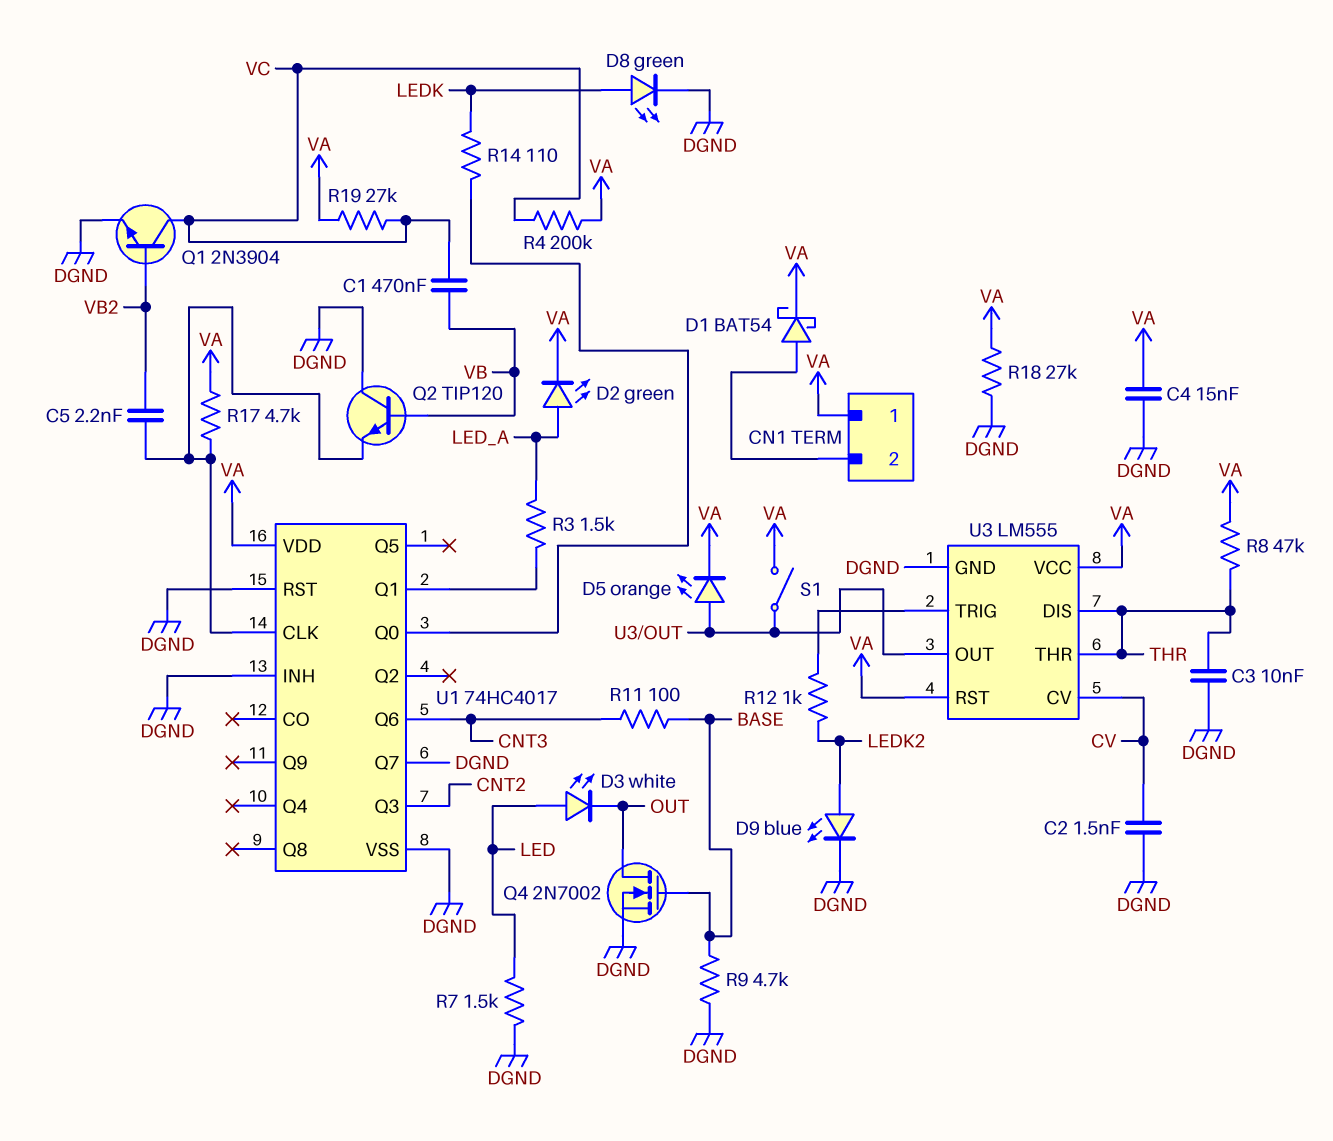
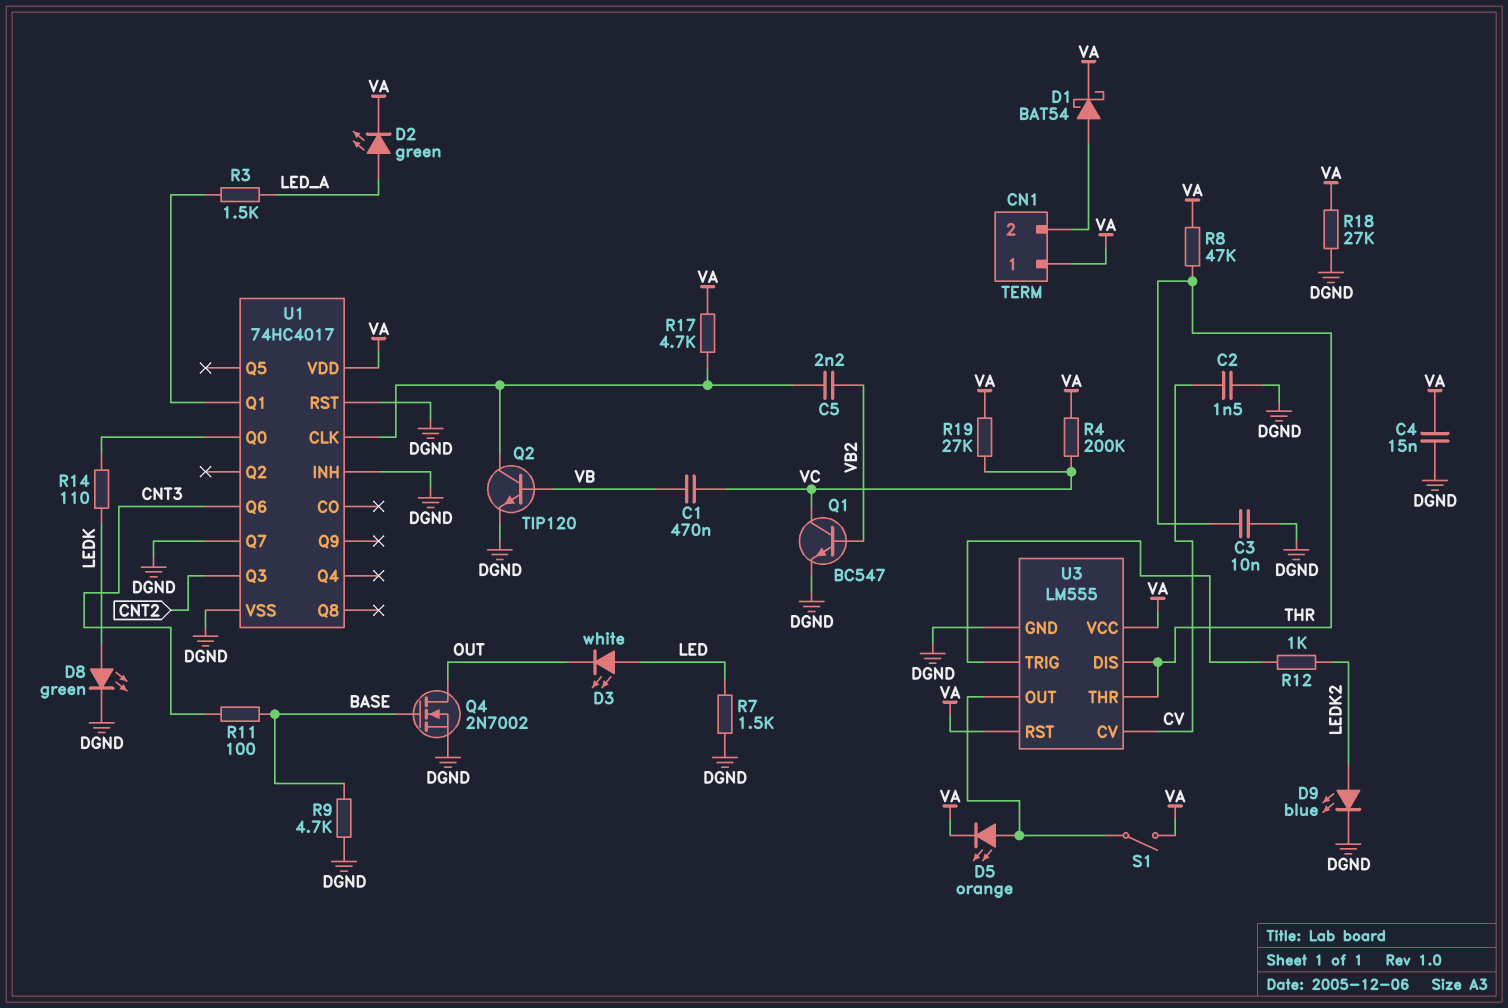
Q1: NPN 2N3904 (B VB2, C VC, E DGND) -> NPN BC547 (B VB2, C VC, E DGND)
Q2: NPN TIP120 (B VB, C DGND, E U1/CLK) -> NPN TIP120 (B VB, C U1/CLK, E DGND)

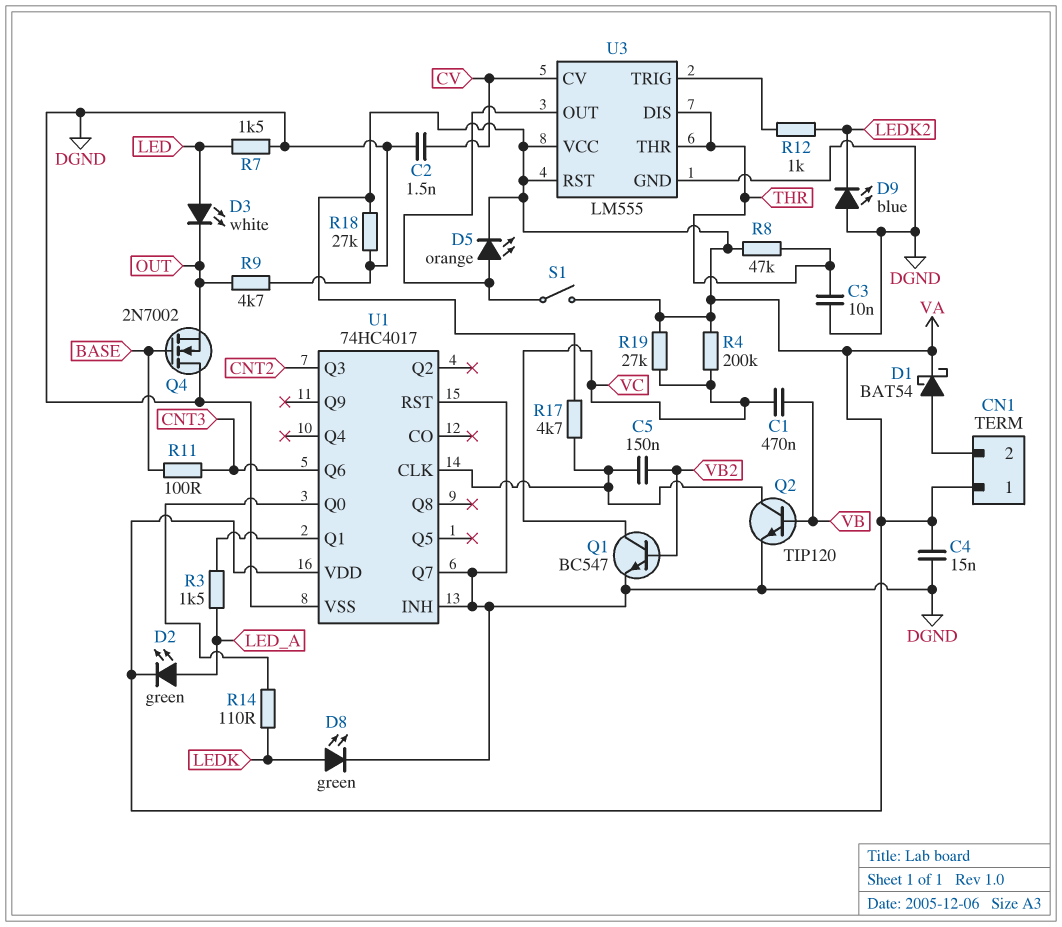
C5: 2.2nF (U1/CLK, VB2) -> 150nF (U1/CLK, VB2)
D9: LED blue (A LEDK2, K DGND) -> LED blue (A DGND, K LEDK2)
Q4: NMOS 2N7002 (G BASE, D OUT, S DGND) -> NMOS 2N7002 (G BASE, D DGND, S OUT)
R9: 4.7k (BASE, DGND) -> 4.7k (DGND, OUT)

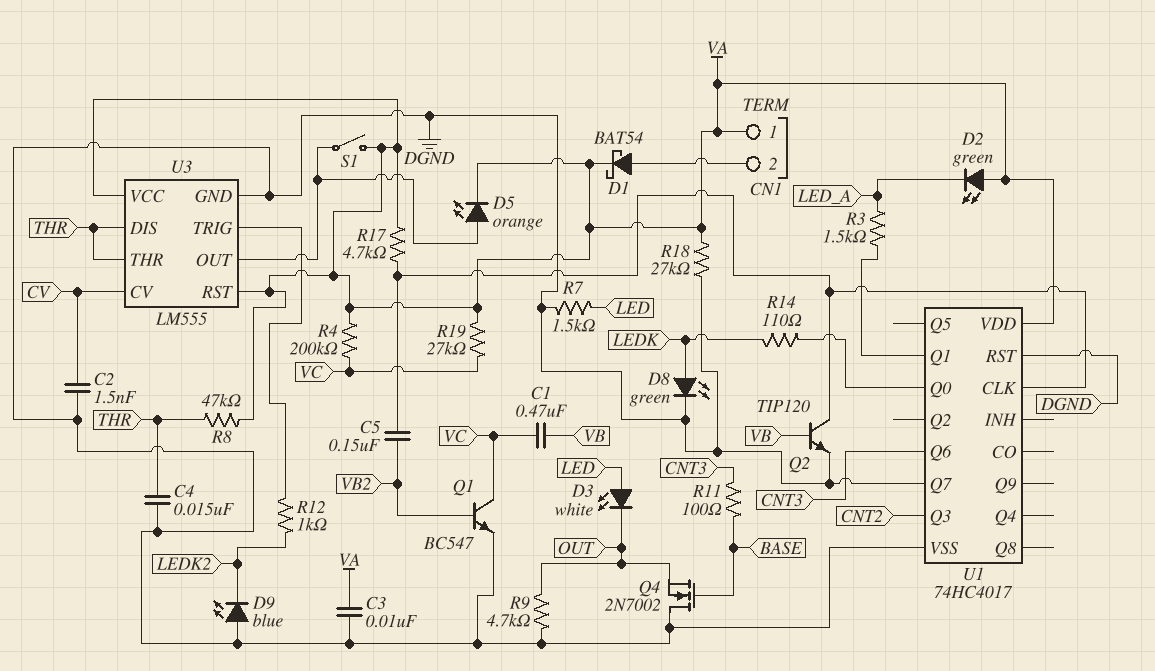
C3: 10nF (DGND, THR) -> 10nF (DGND, VA)
C4: 15nF (DGND, VA) -> 15nF (DGND, THR)
D2: LED green (A LED_A, K VA) -> LED green (A VA, K LED_A)
U1 pin INH: DGND -> none

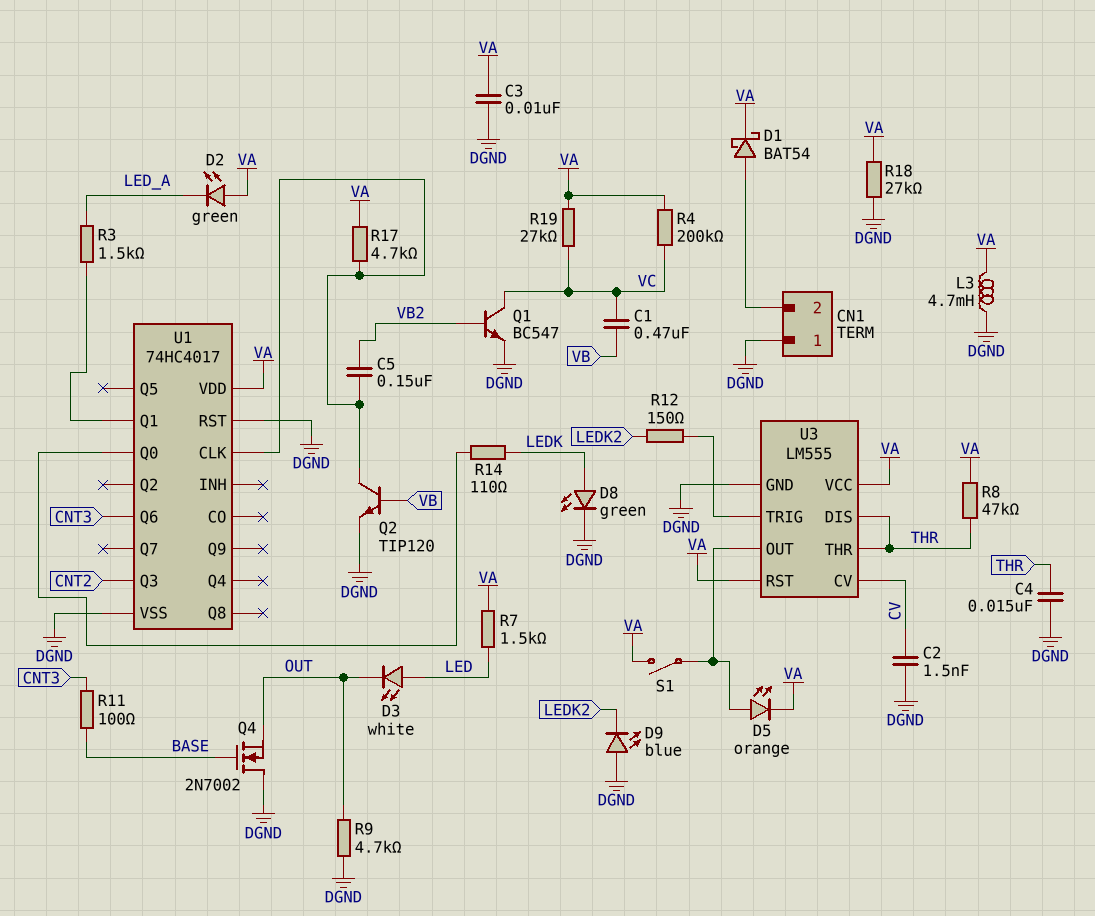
CN1 pin 1: VA -> DGND
L3: none -> 4.7mH (DGND, VA)
R7: 1.5k (DGND, LED) -> 1.5k (LED, VA)
R12: 1k (LEDK2, U3/TRIG) -> 150 (LEDK2, U3/TRIG)
U1 pin Q7: DGND -> none

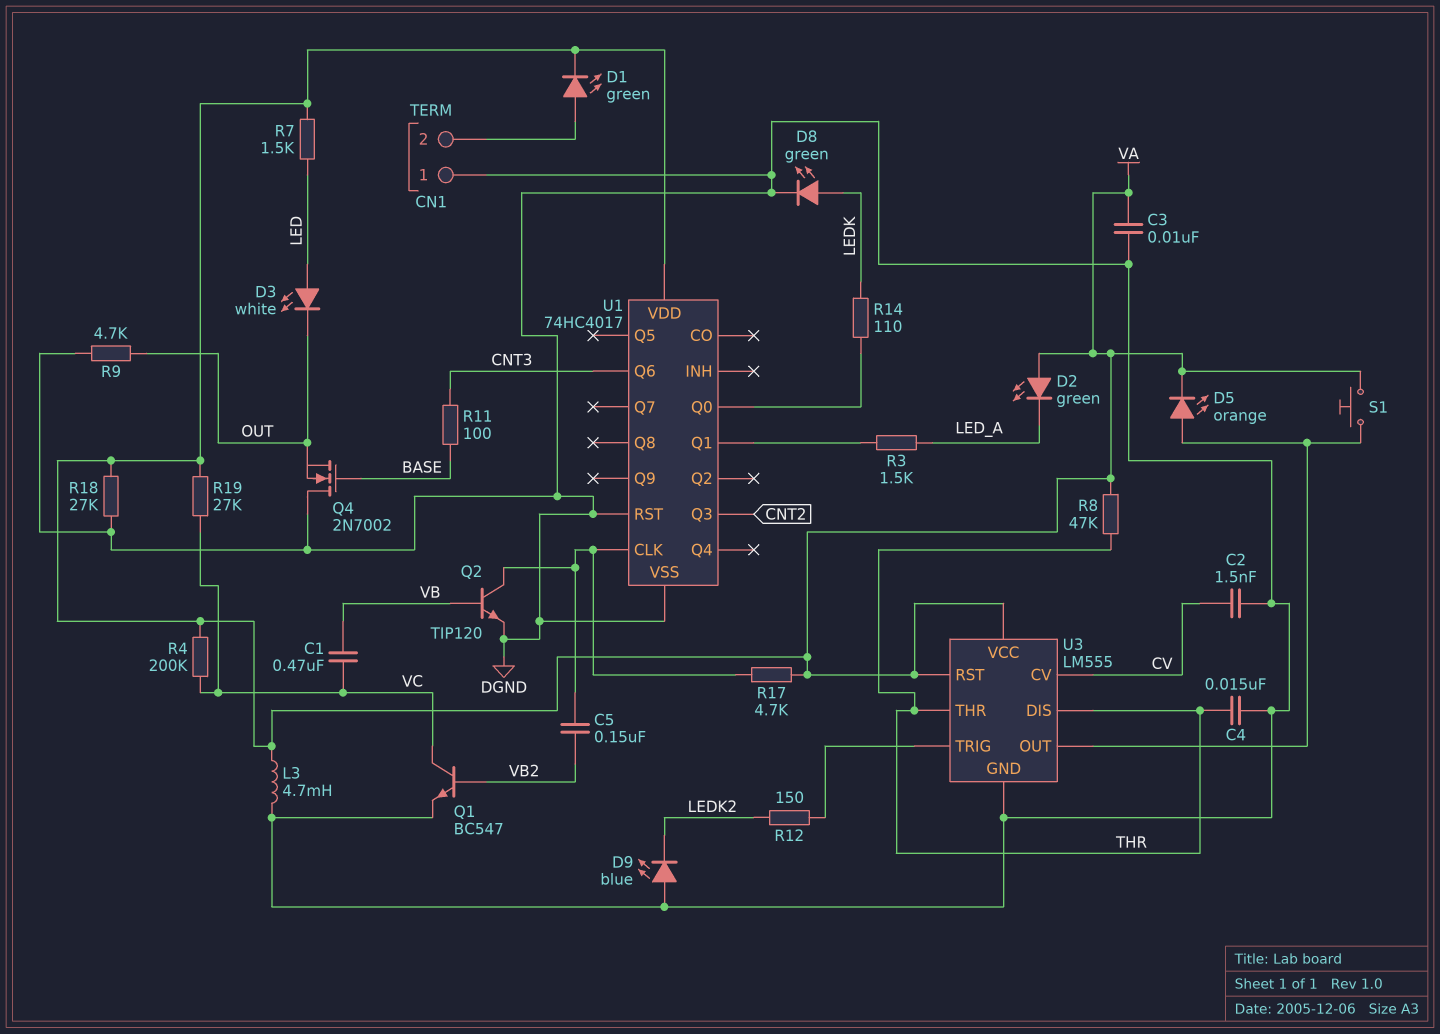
D1: schottky BAT54 (A CN1/2, K VA) -> LED green (A CN1/2, K VA)
S1: switch (U3/OUT, VA) -> button (U3/OUT, VA)

